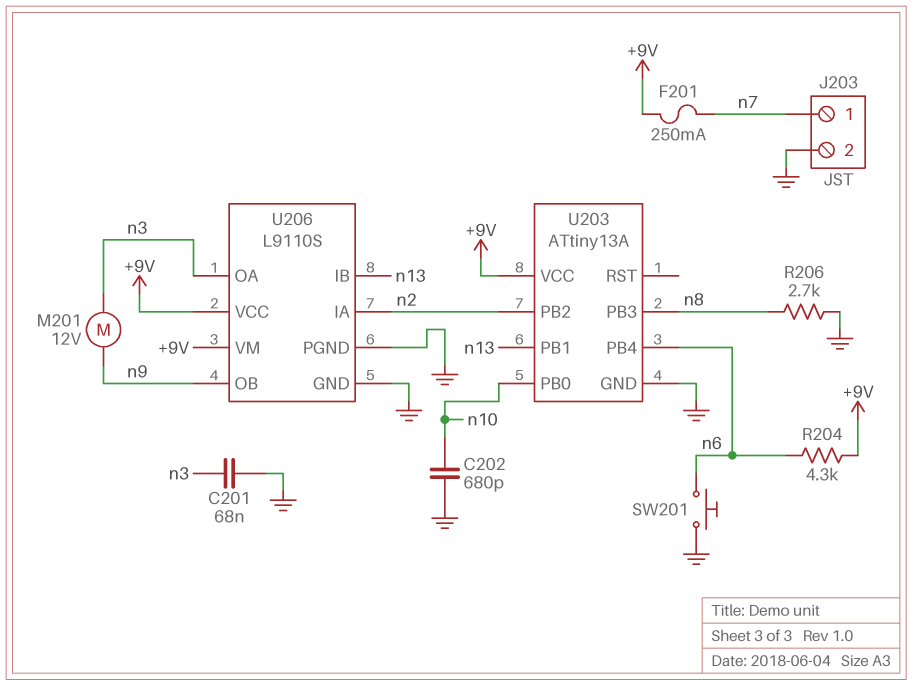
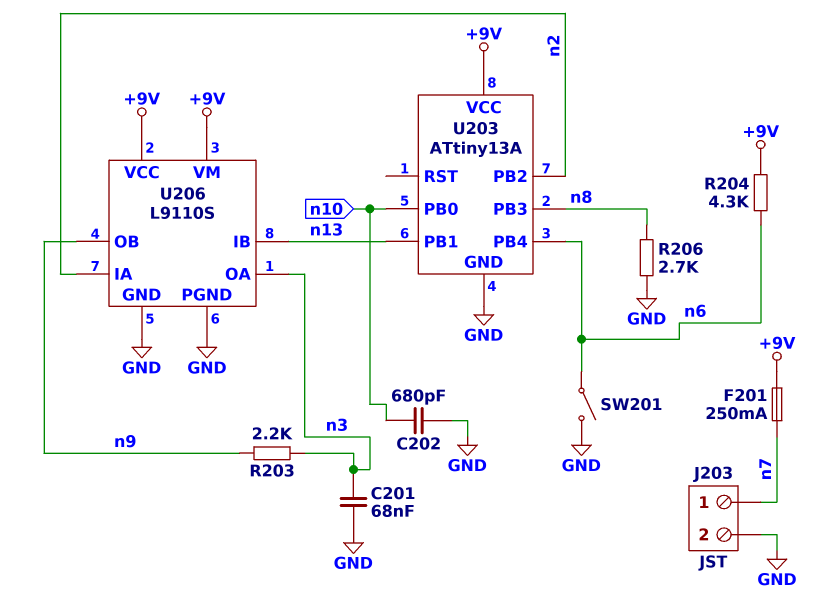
M201: motor 12V (n3, n9) -> none
R203: none -> 2.2k (n3, n9)
SW201: button (GND, n6) -> switch (GND, n6)

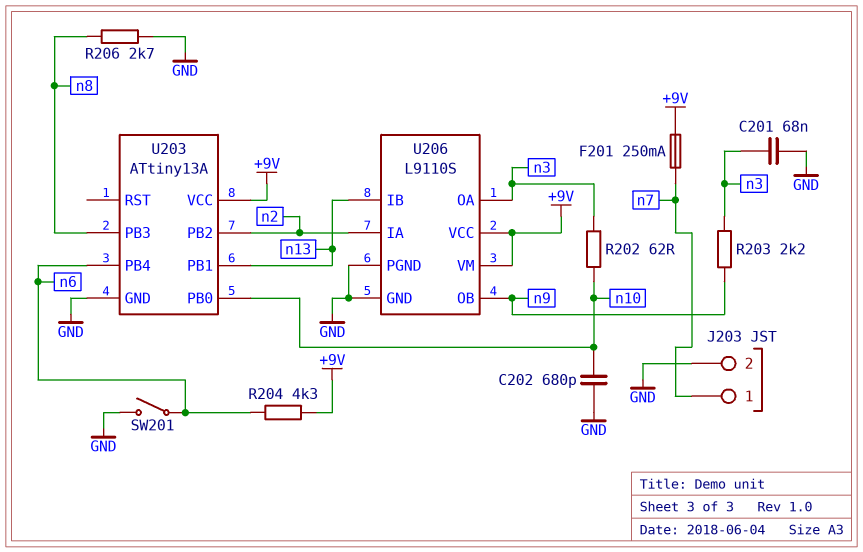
R202: none -> 62 (n3, n10)

